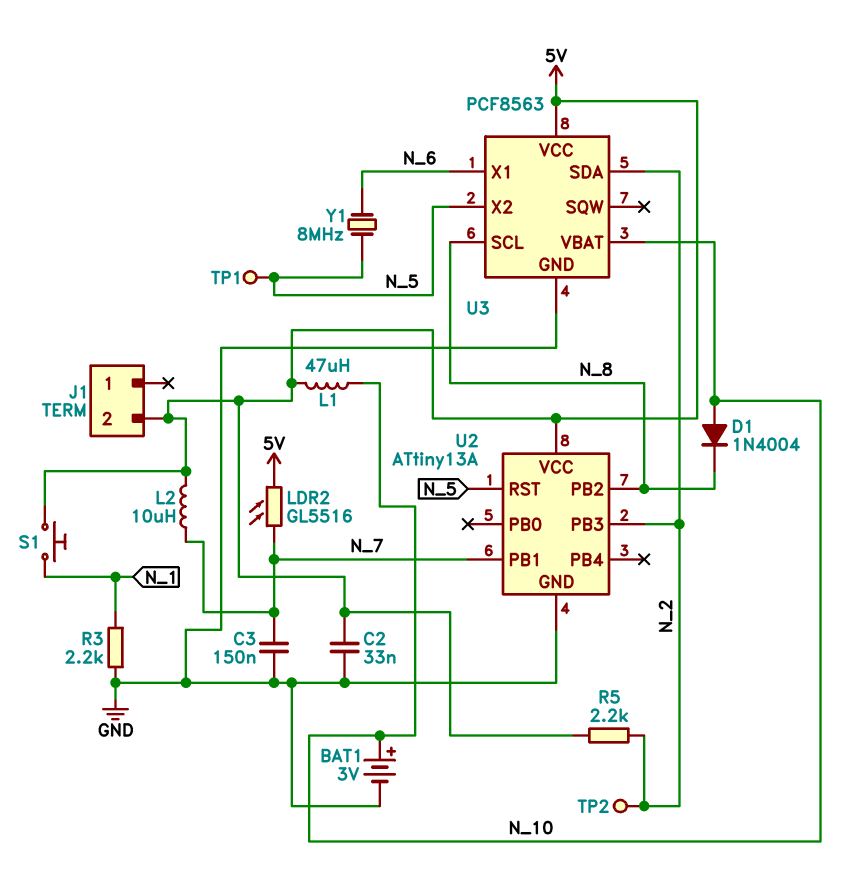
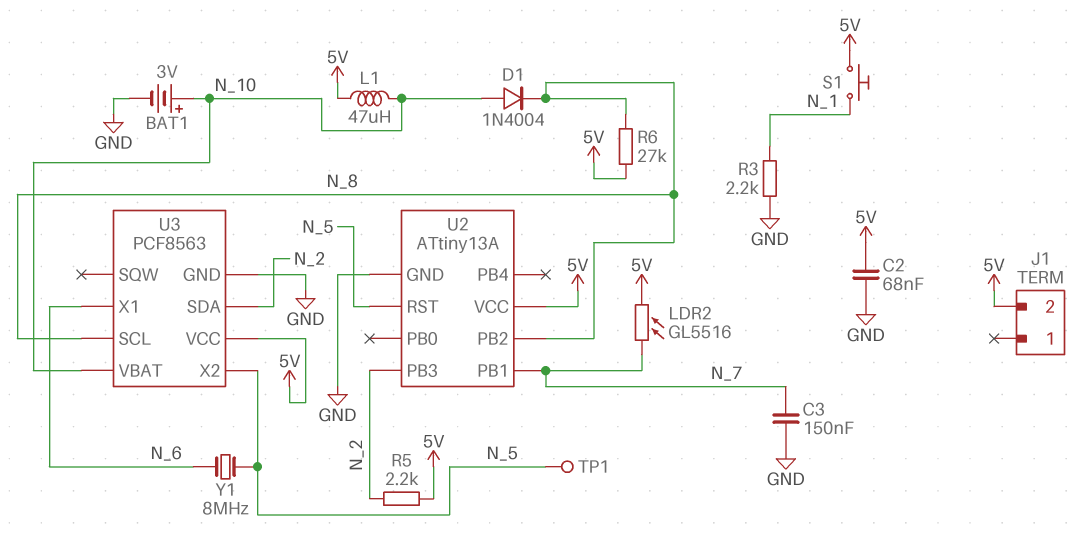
C2: 33nF (5V, GND) -> 68nF (5V, GND)
L2: 10uH (5V, N_7) -> none
R6: none -> 27k (5V, N_8)
TP2: test point (N_2) -> none

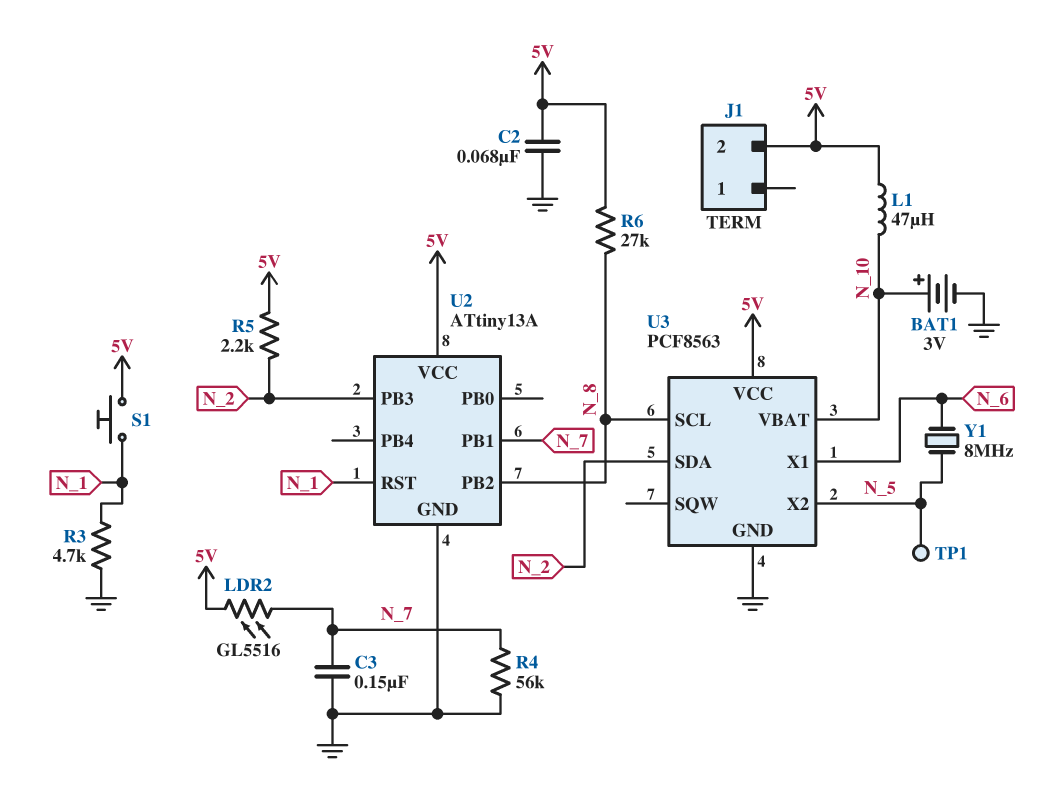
D1: diode 1N4004 (A N_10, K N_8) -> none
R3: 2.2k (GND, N_1) -> 4.7k (GND, N_1)
R4: none -> 56k (GND, N_7)
U2 pin RST: N_5 -> N_1

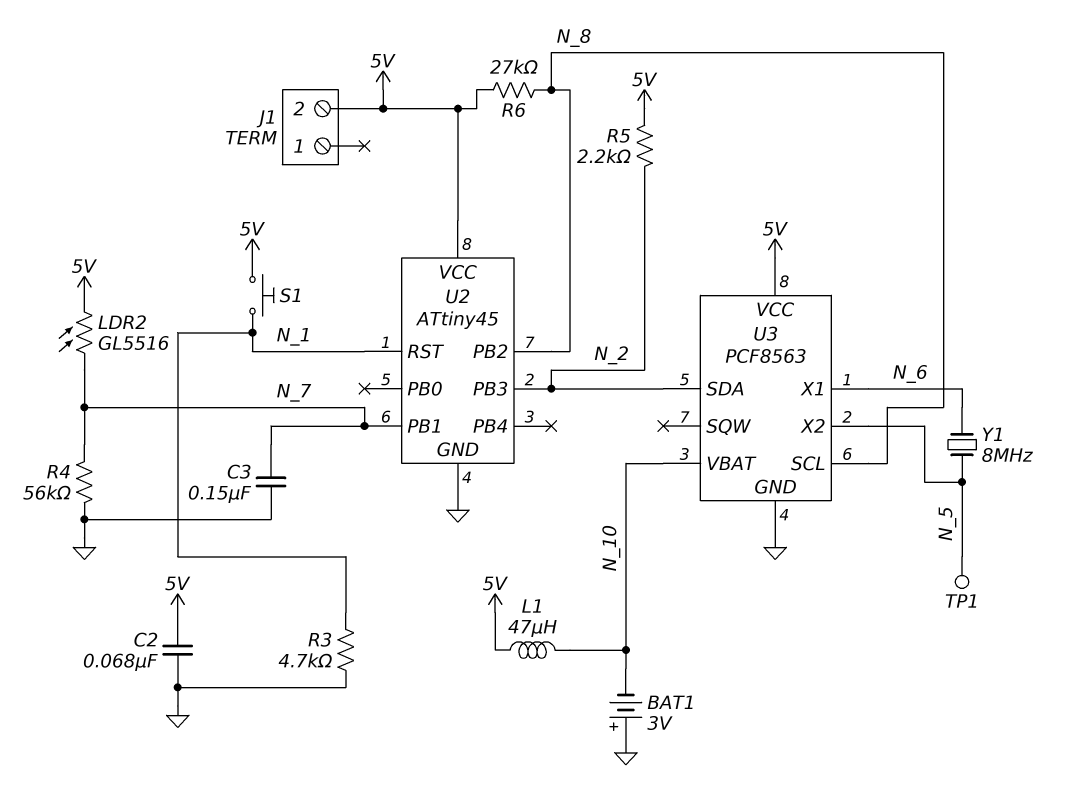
BAT1: 3V (plus N_10, minus GND) -> 3V (plus GND, minus N_10)
U2: ATtiny13A -> ATtiny45

